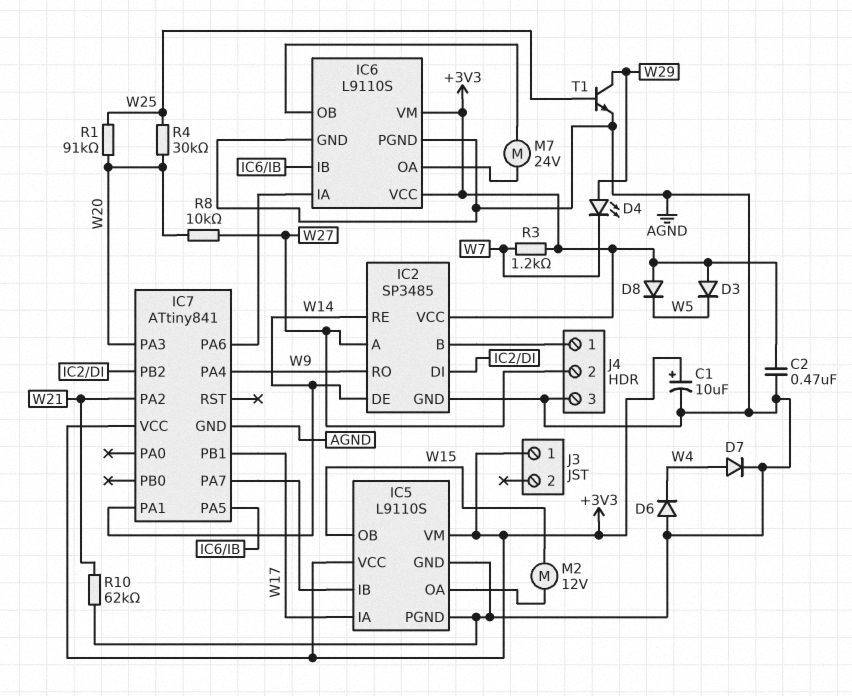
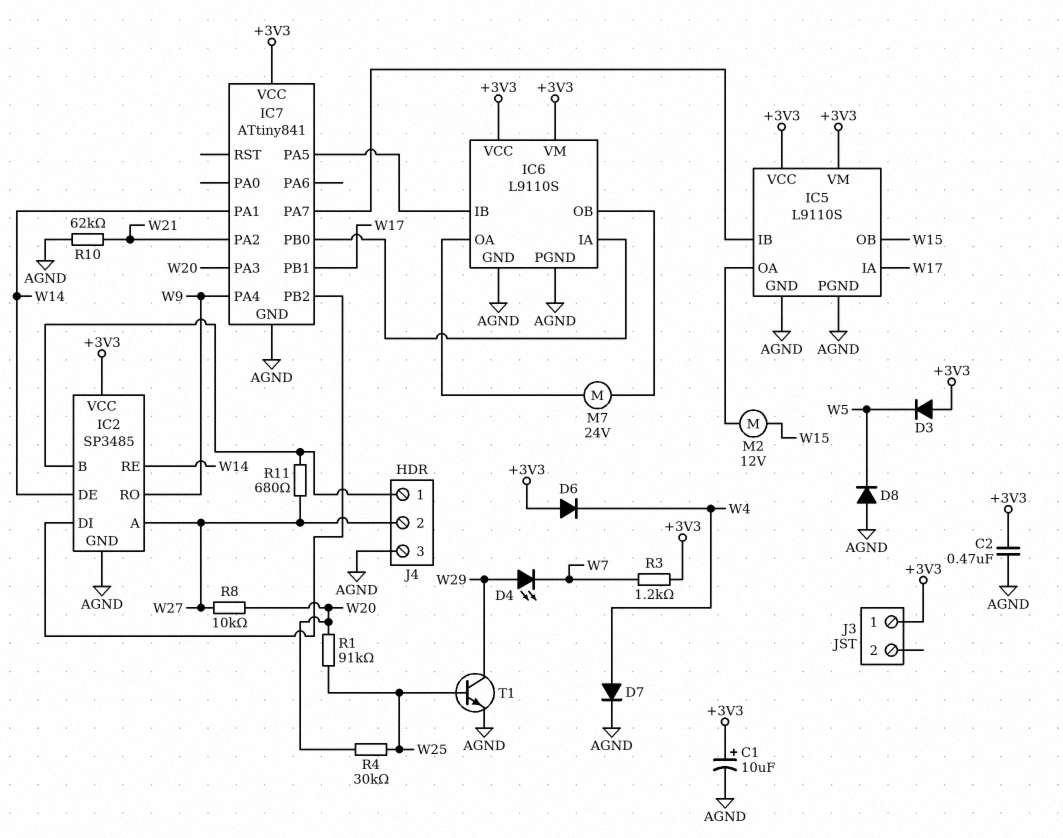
D6: diode (A AGND, K W4) -> diode (A +3V3, K W4)
D8: diode (A +3V3, K W5) -> diode (A AGND, K W5)
IC7 pin PA6: IC6/IA -> none
IC7 pin PB0: none -> IC6/IA
R11: none -> 680 (IC2/B, W27)

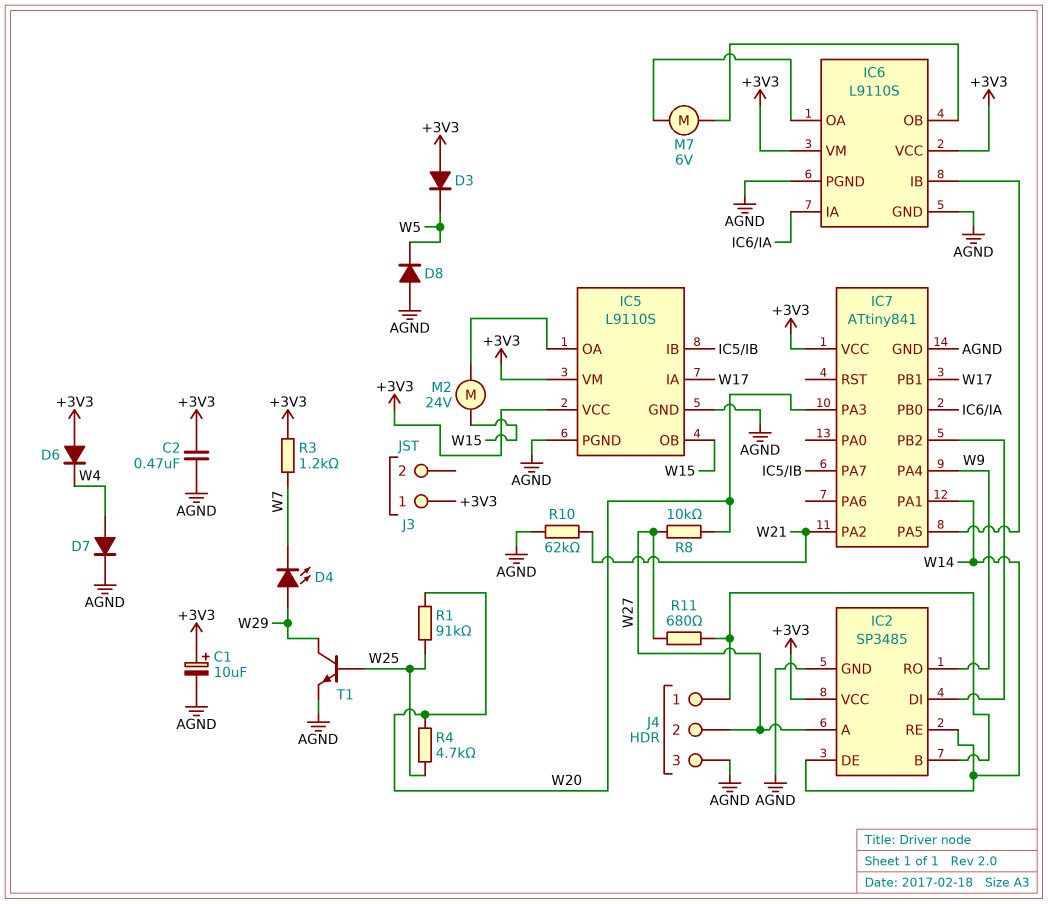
M2: motor 12V (IC5/OA, W15) -> motor 24V (IC5/OA, W15)
M7: motor 24V (IC6/OA, IC6/OB) -> motor 6V (IC6/OA, IC6/OB)
R4: 30k (W20, W25) -> 4.7k (W20, W25)

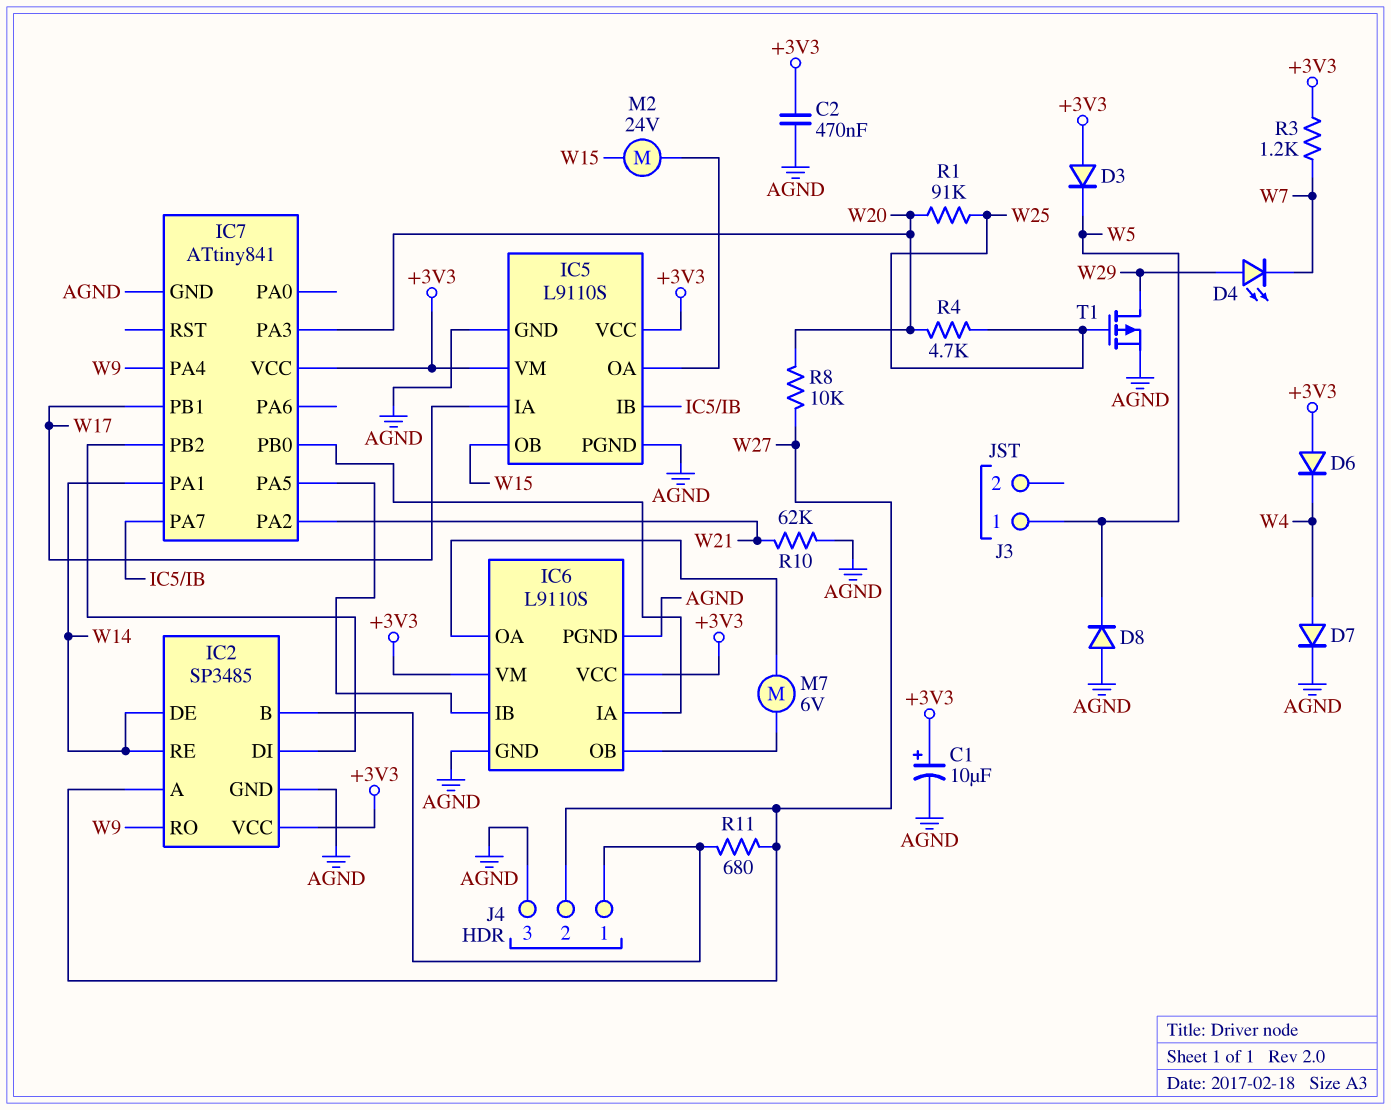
J3 pin 1: +3V3 -> W5
T1: NPN (B W25, C W29, E AGND) -> PMOS (G W25, D W29, S AGND)

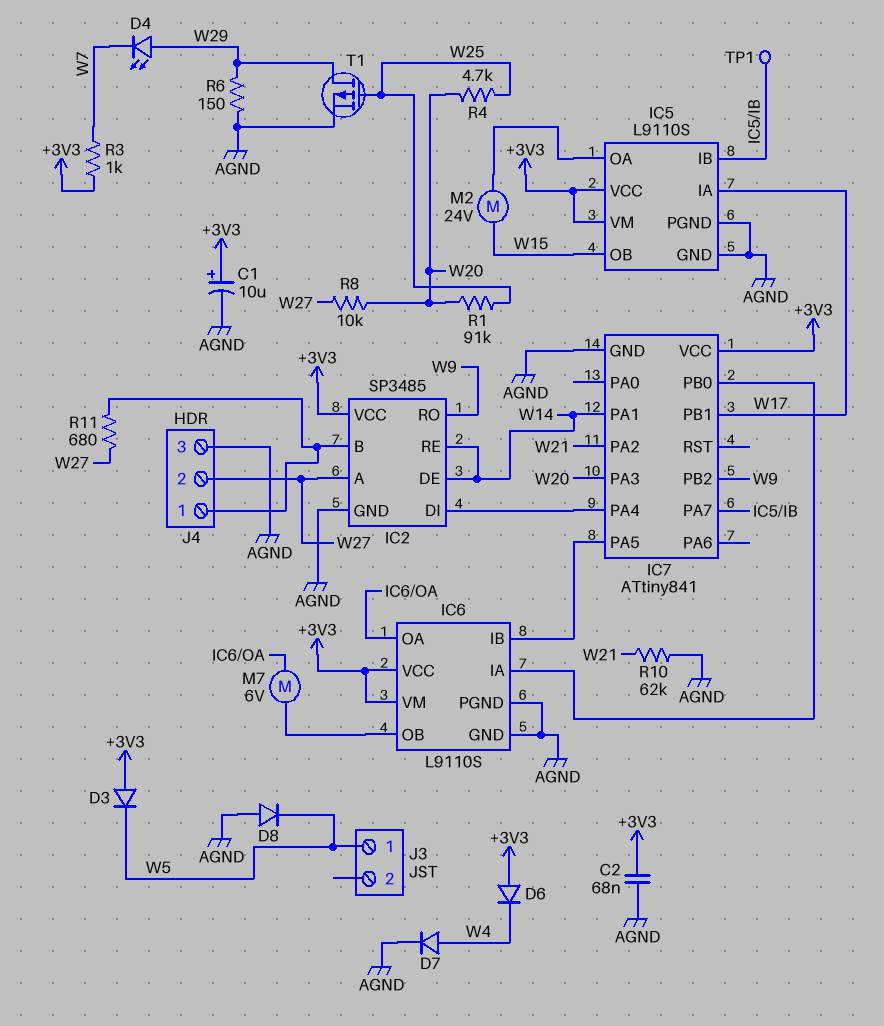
C2: 470nF (+3V3, AGND) -> 68nF (+3V3, AGND)
IC7 pin PA4: W9 -> IC2/DI
IC7 pin PB2: IC2/DI -> W9
R3: 1.2k (+3V3, W7) -> 1k (+3V3, W7)
R6: none -> 150 (AGND, W29)
TP1: none -> test point (IC5/IB)

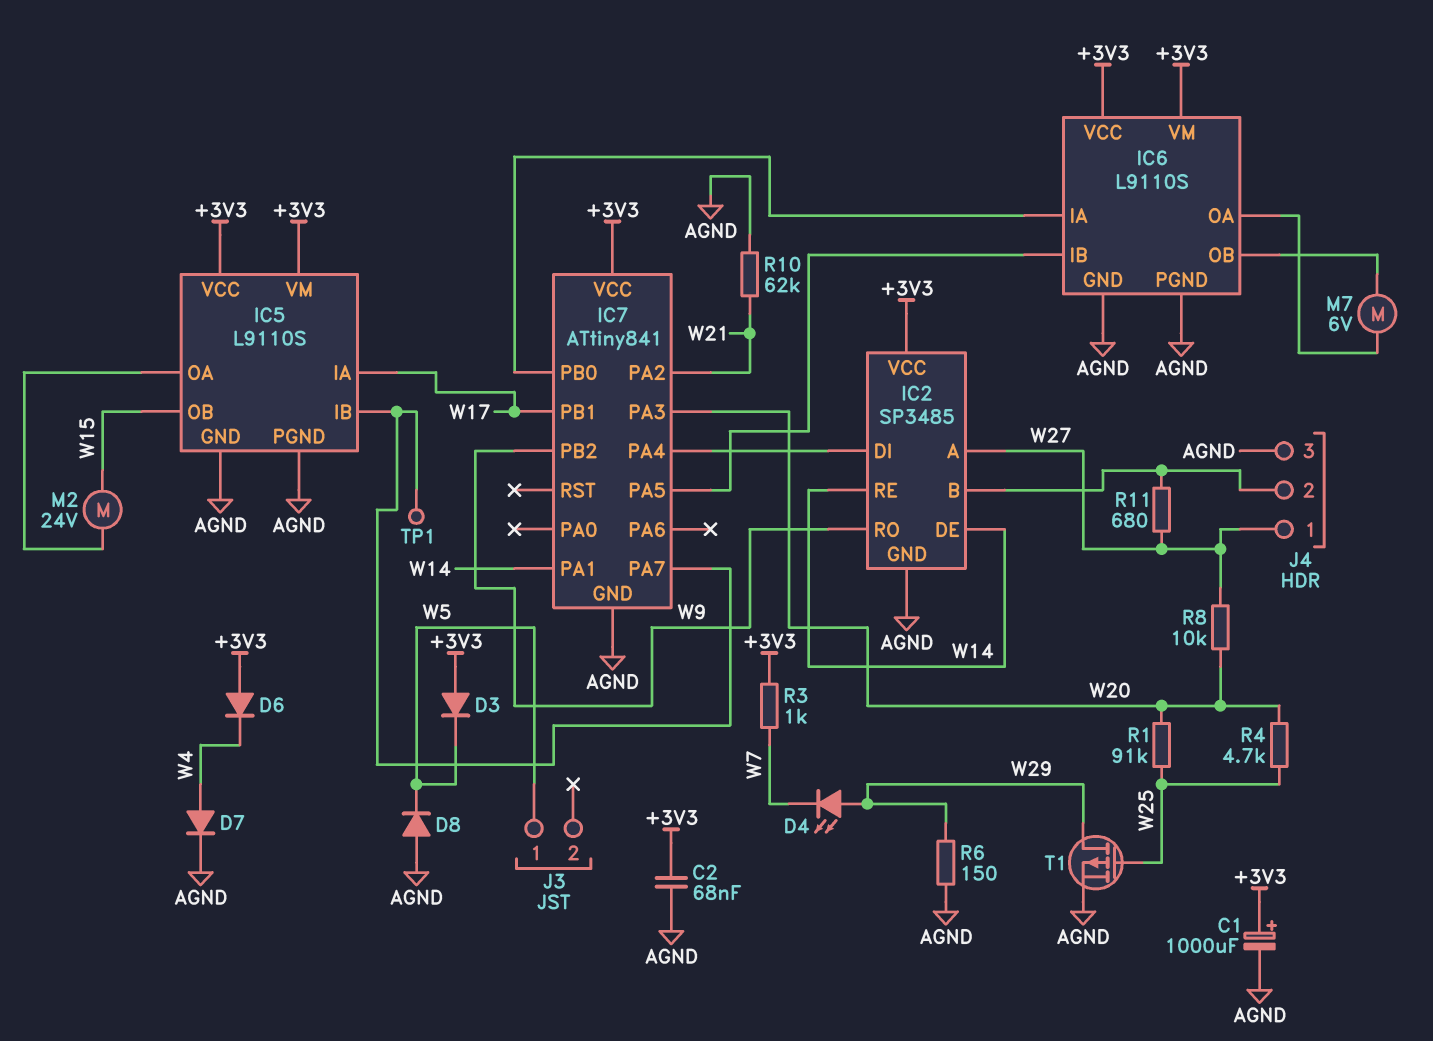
C1: 10uF (plus +3V3, minus AGND) -> 1000uF (plus +3V3, minus AGND)
J4 pin 1: IC2/B -> W27
J4 pin 2: W27 -> IC2/B

